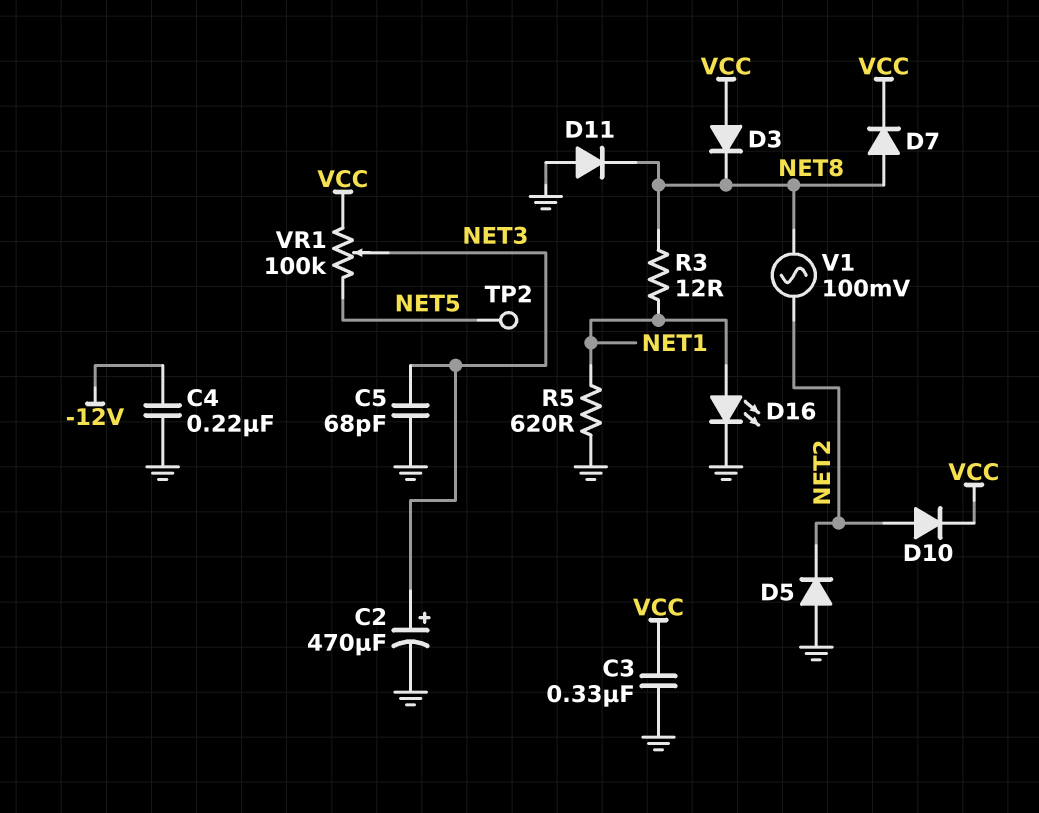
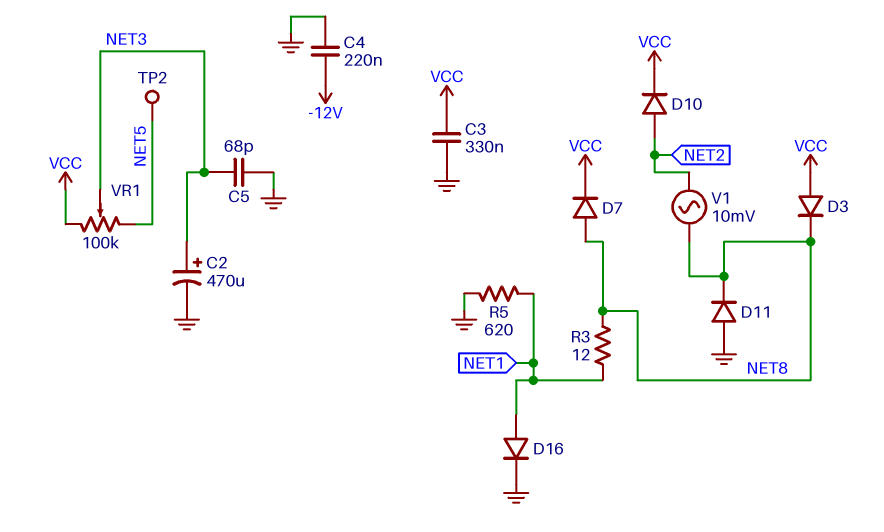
D5: diode (A GND, K NET2) -> none
D16: LED (A NET1, K GND) -> diode (A NET1, K GND)
V1: AC 100mV (NET2, NET8) -> AC 10mV (NET2, NET8)

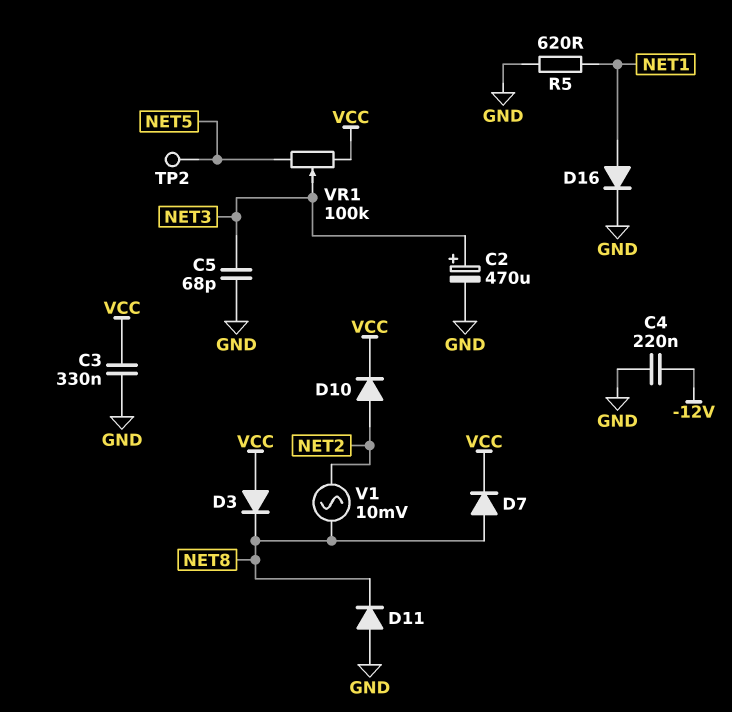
R3: 12 (NET1, NET8) -> none

